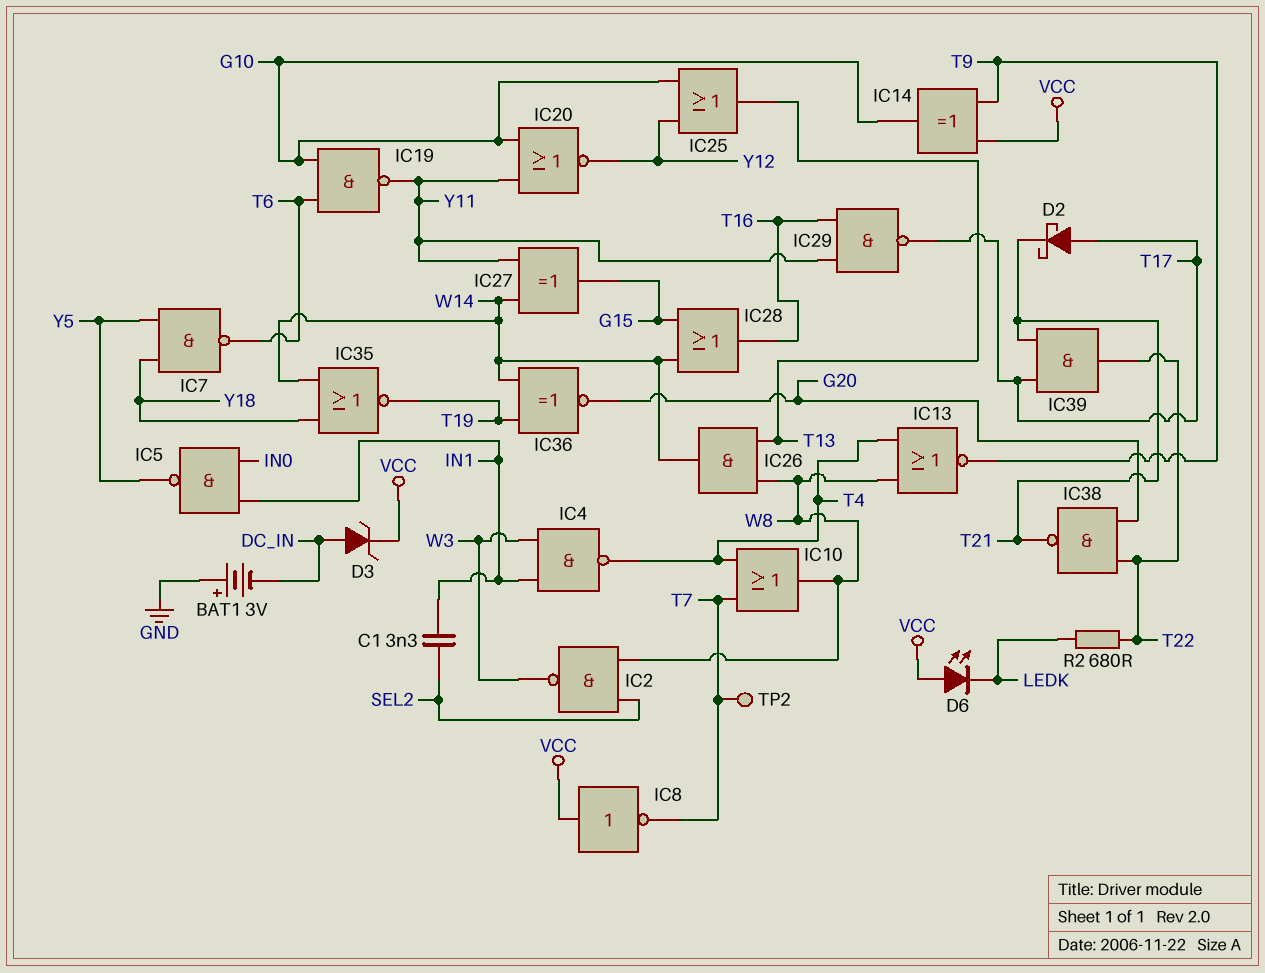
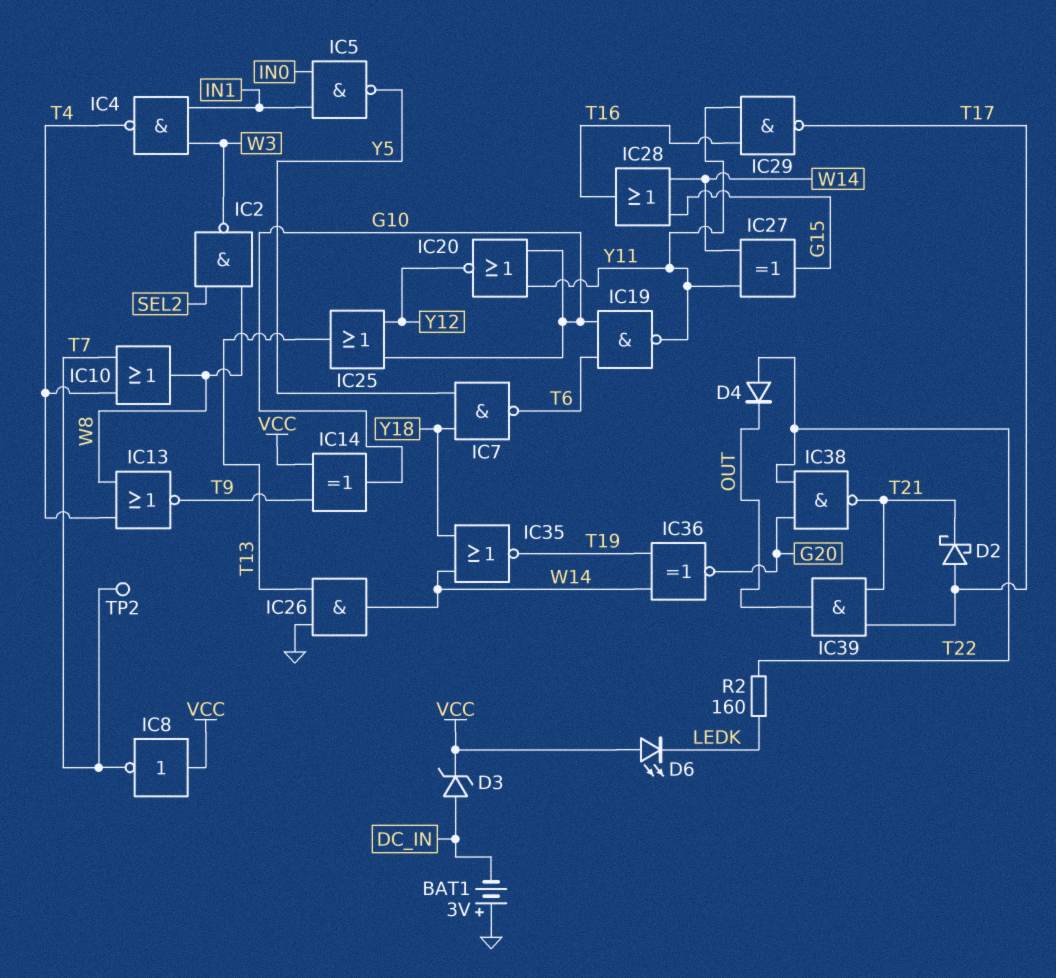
C1: 3.3nF (IN1, SEL2) -> none
D4: none -> diode (A T22, K OUT)
IC26: AND (in T13, in W8, out W14) -> AND (in GND, in T13, out W14)
IC39: AND (in T17, in T21, out T22) -> AND (in T17, in T21, out OUT)
R2: 680 (LEDK, T22) -> 160 (LEDK, T22)

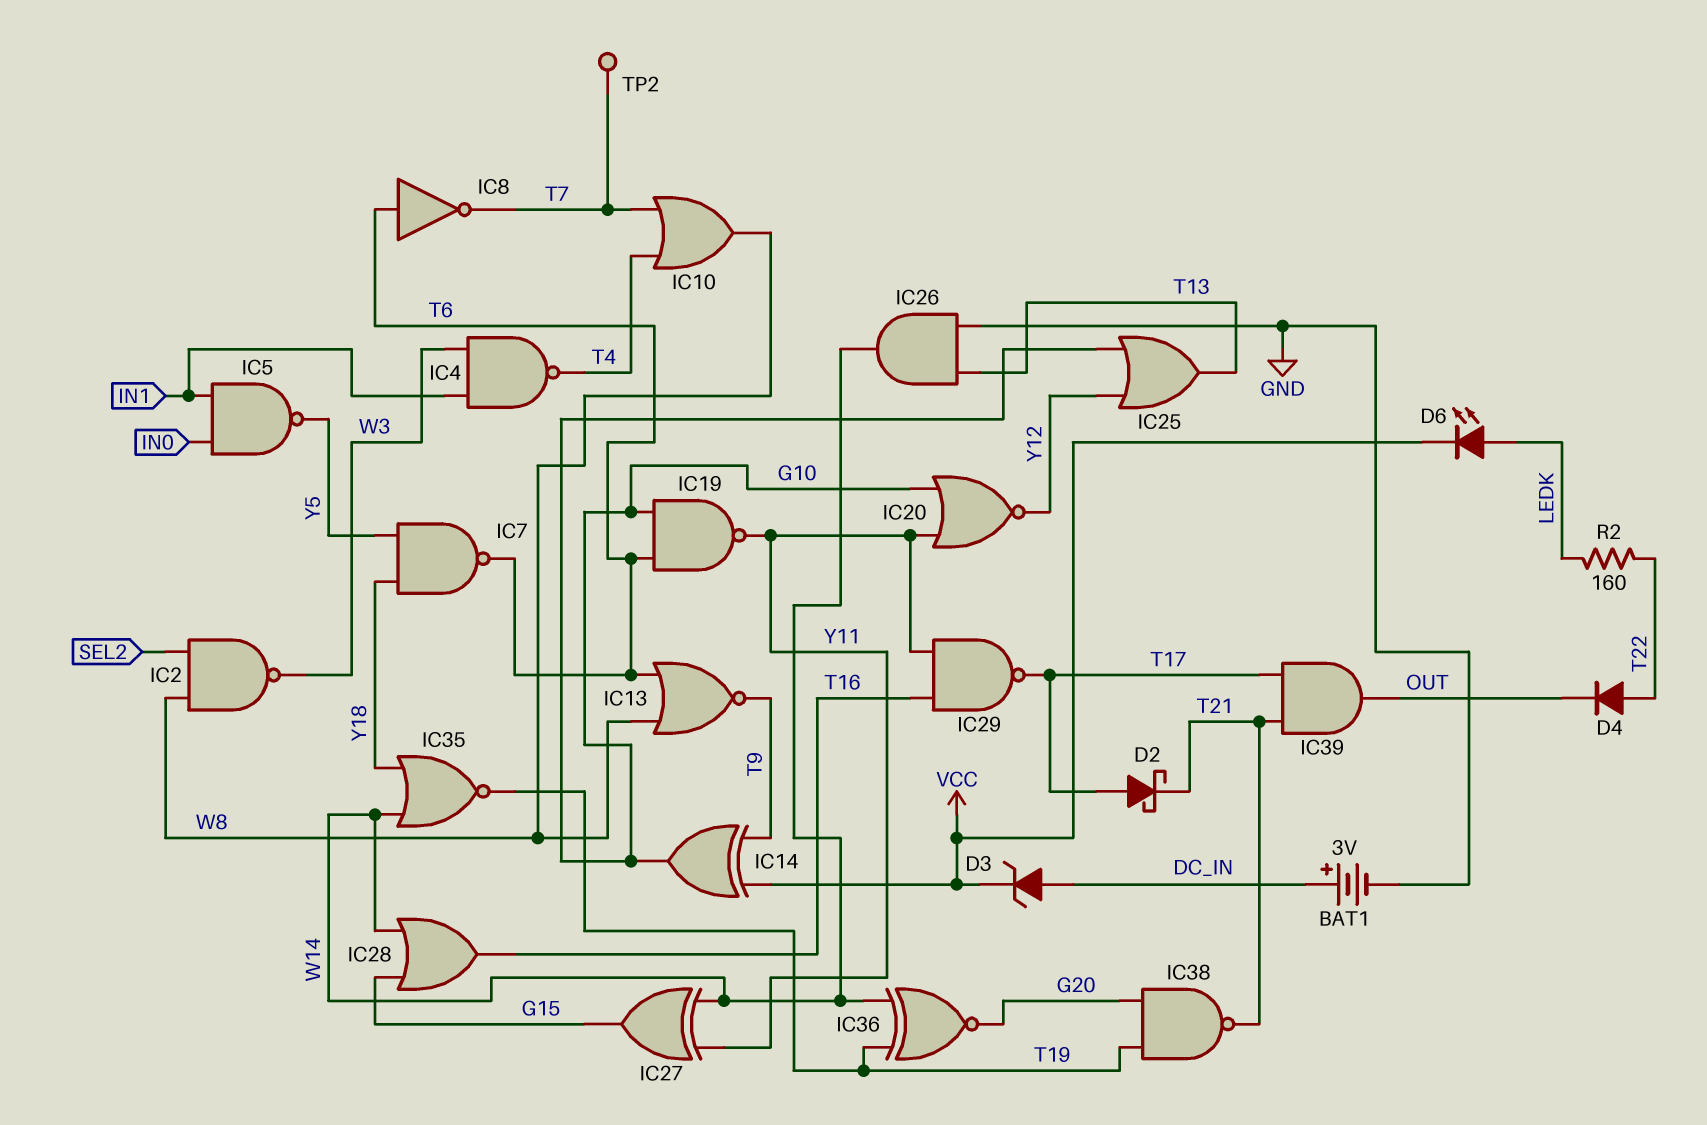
BAT1: 3V (plus GND, minus DC_IN) -> 3V (plus DC_IN, minus GND)
D6: LED (A VCC, K LEDK) -> LED (A LEDK, K VCC)
IC8: NOT (in VCC, out T7) -> NOT (in T6, out T7)
IC13: NOR (in T4, in W8, out T9) -> NOR (in T6, in W8, out T9)
IC38: NAND (in G20, in T22, out T21) -> NAND (in G20, in T19, out T21)

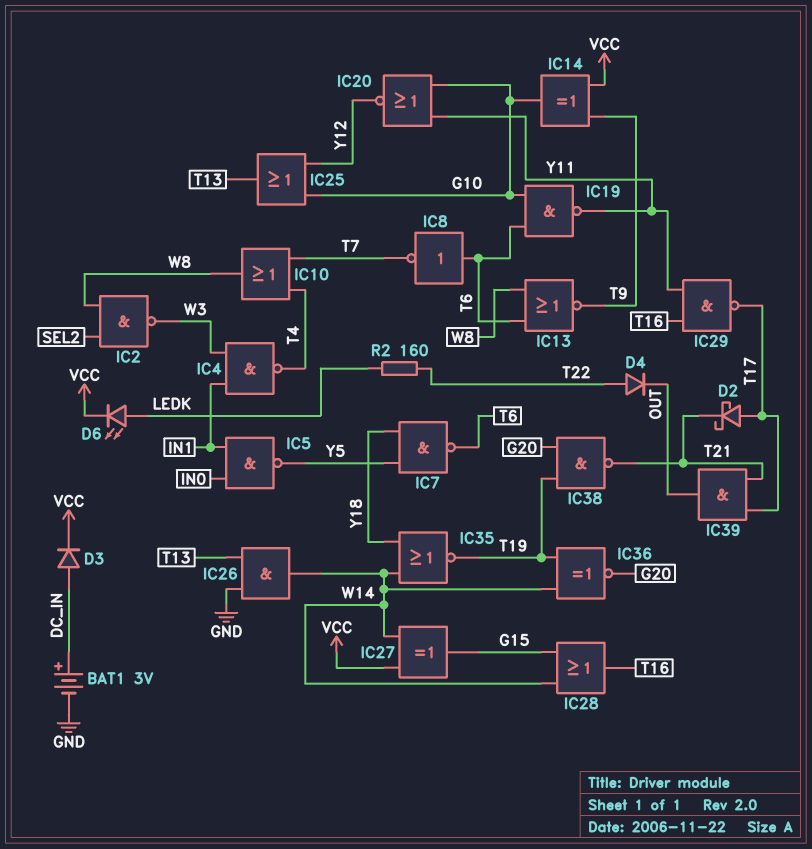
D3: zener (A DC_IN, K VCC) -> diode (A DC_IN, K VCC)
IC27: XOR (in W14, in Y11, out G15) -> XOR (in VCC, in W14, out G15)
TP2: test point (T7) -> none

